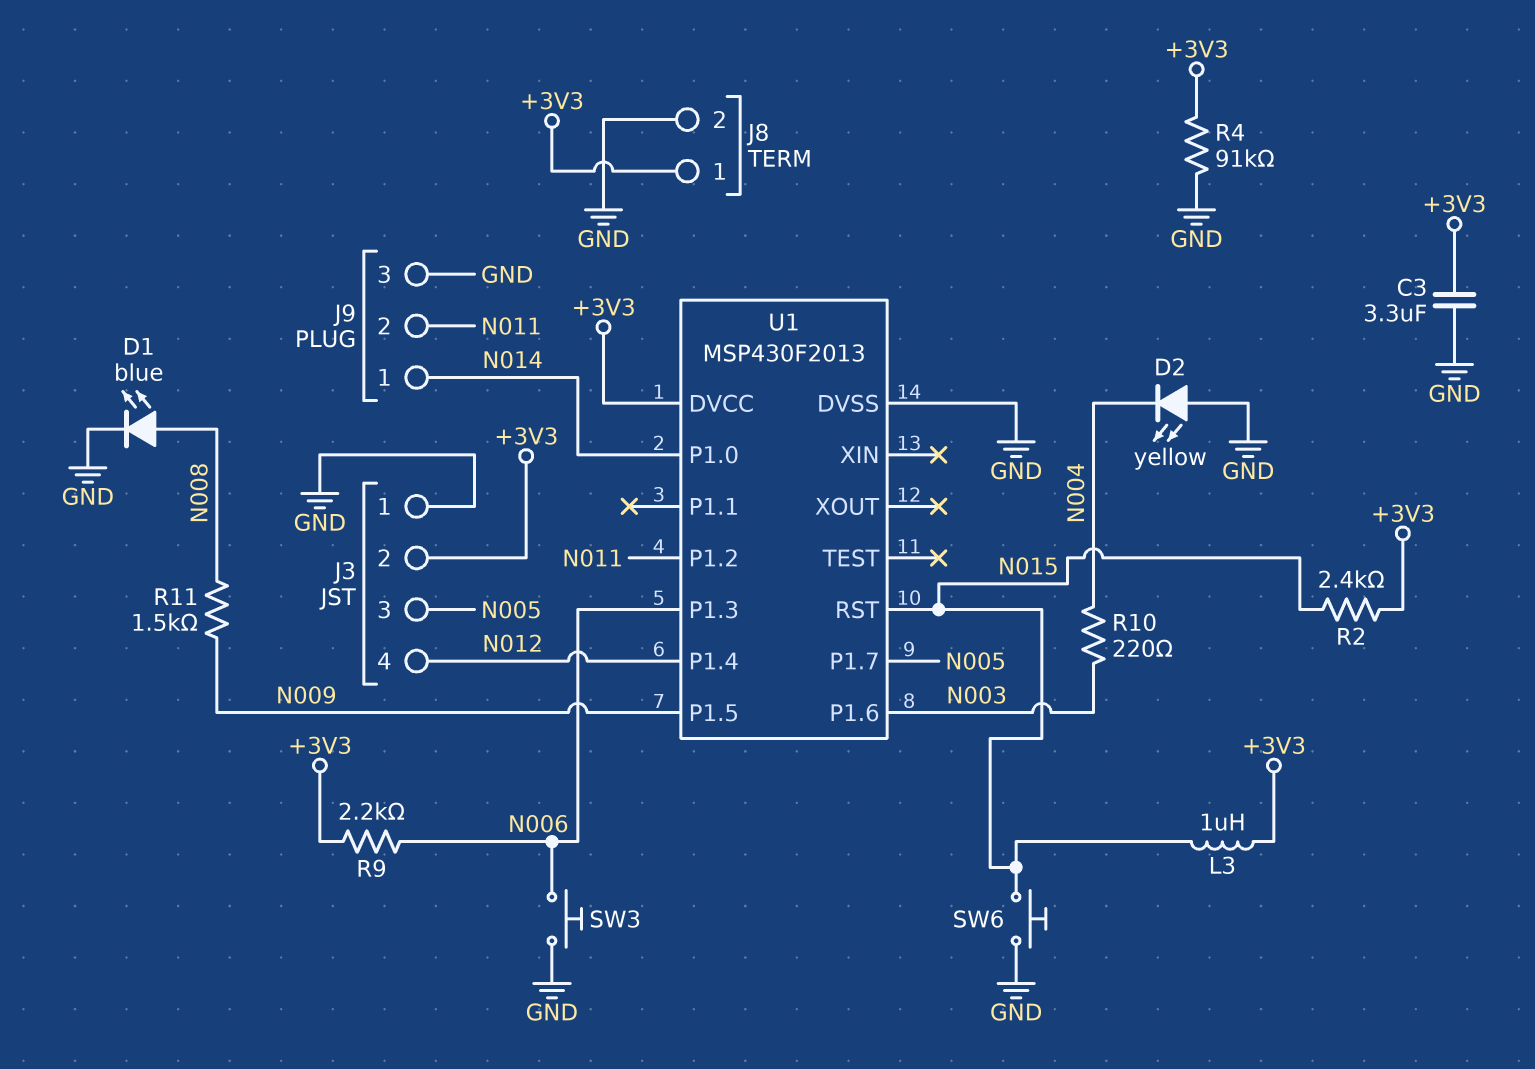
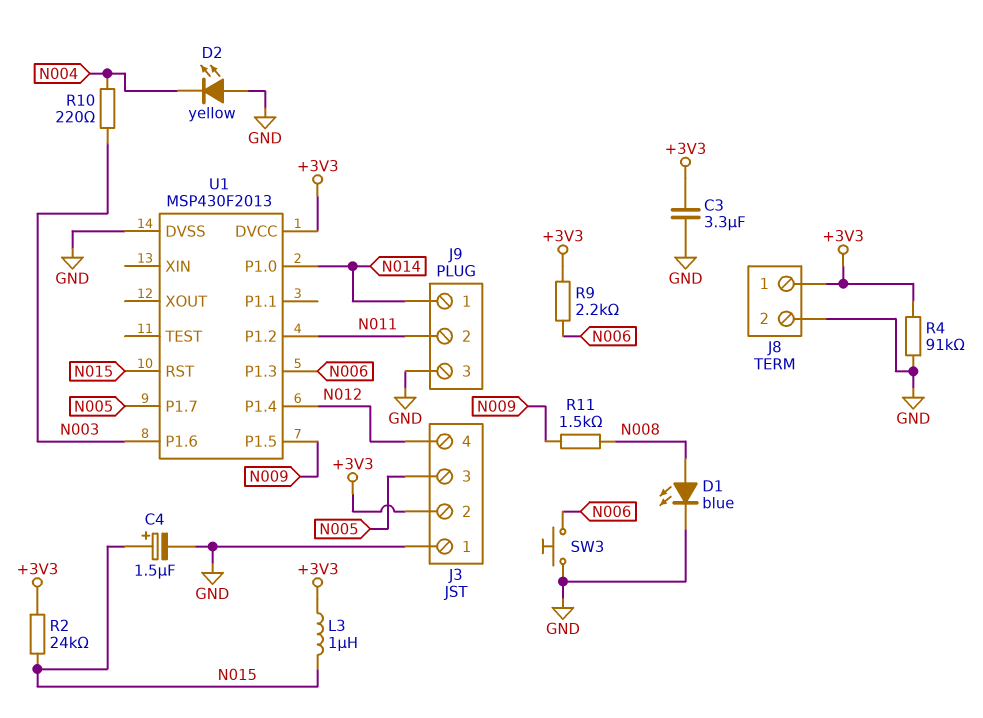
C4: none -> 1.5uF (plus N015, minus GND)
R2: 2.4k (+3V3, N015) -> 24k (+3V3, N015)
SW6: button (GND, N015) -> none

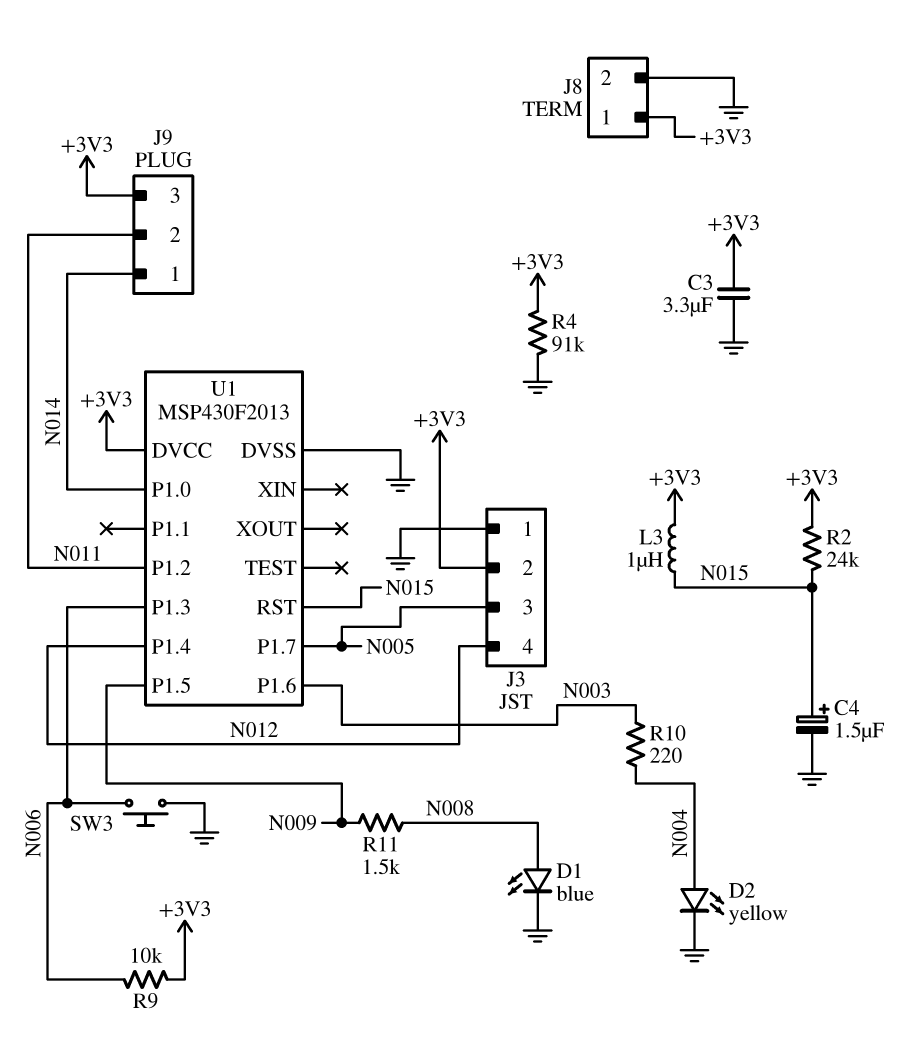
D2: LED yellow (A GND, K N004) -> LED yellow (A N004, K GND)
J9 pin 3: GND -> +3V3
R9: 2.2k (+3V3, N006) -> 10k (+3V3, N006)

